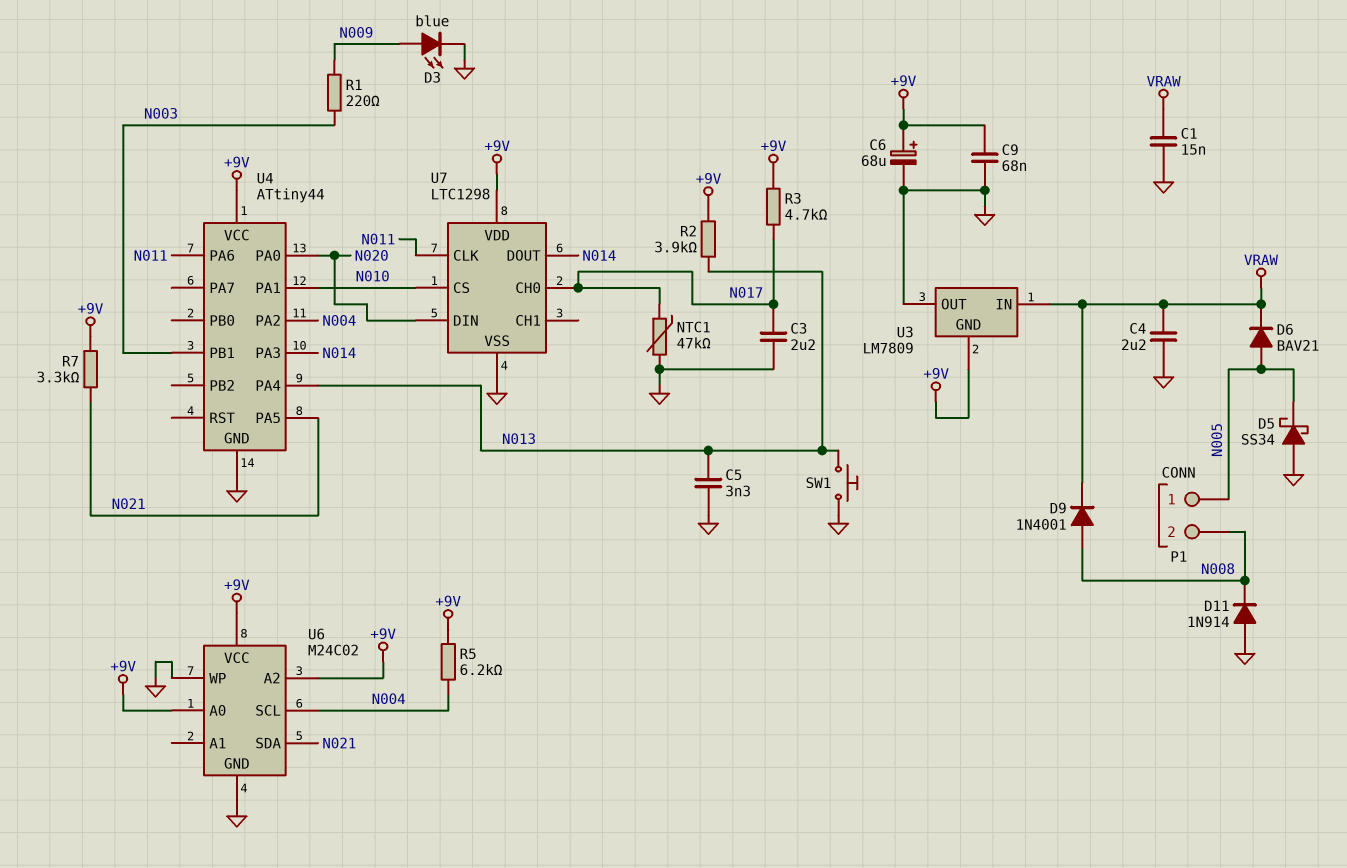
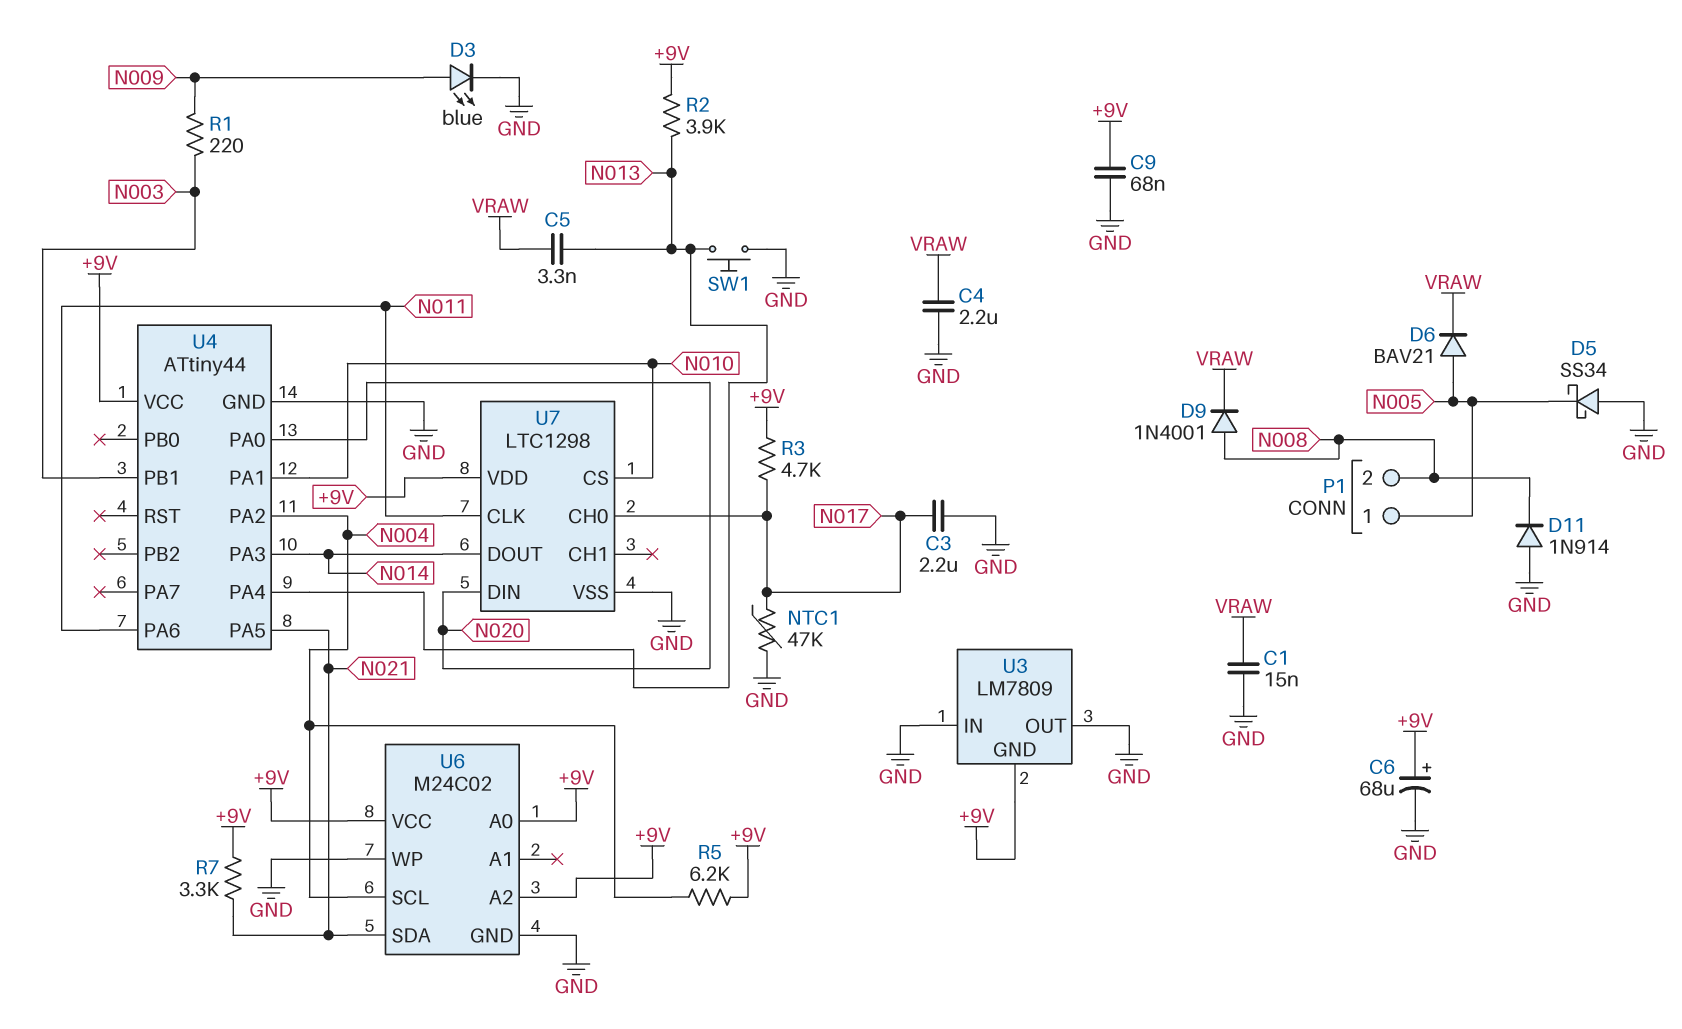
C5: 3.3nF (GND, N013) -> 3.3nF (N013, VRAW)
U3 pin IN: VRAW -> GND

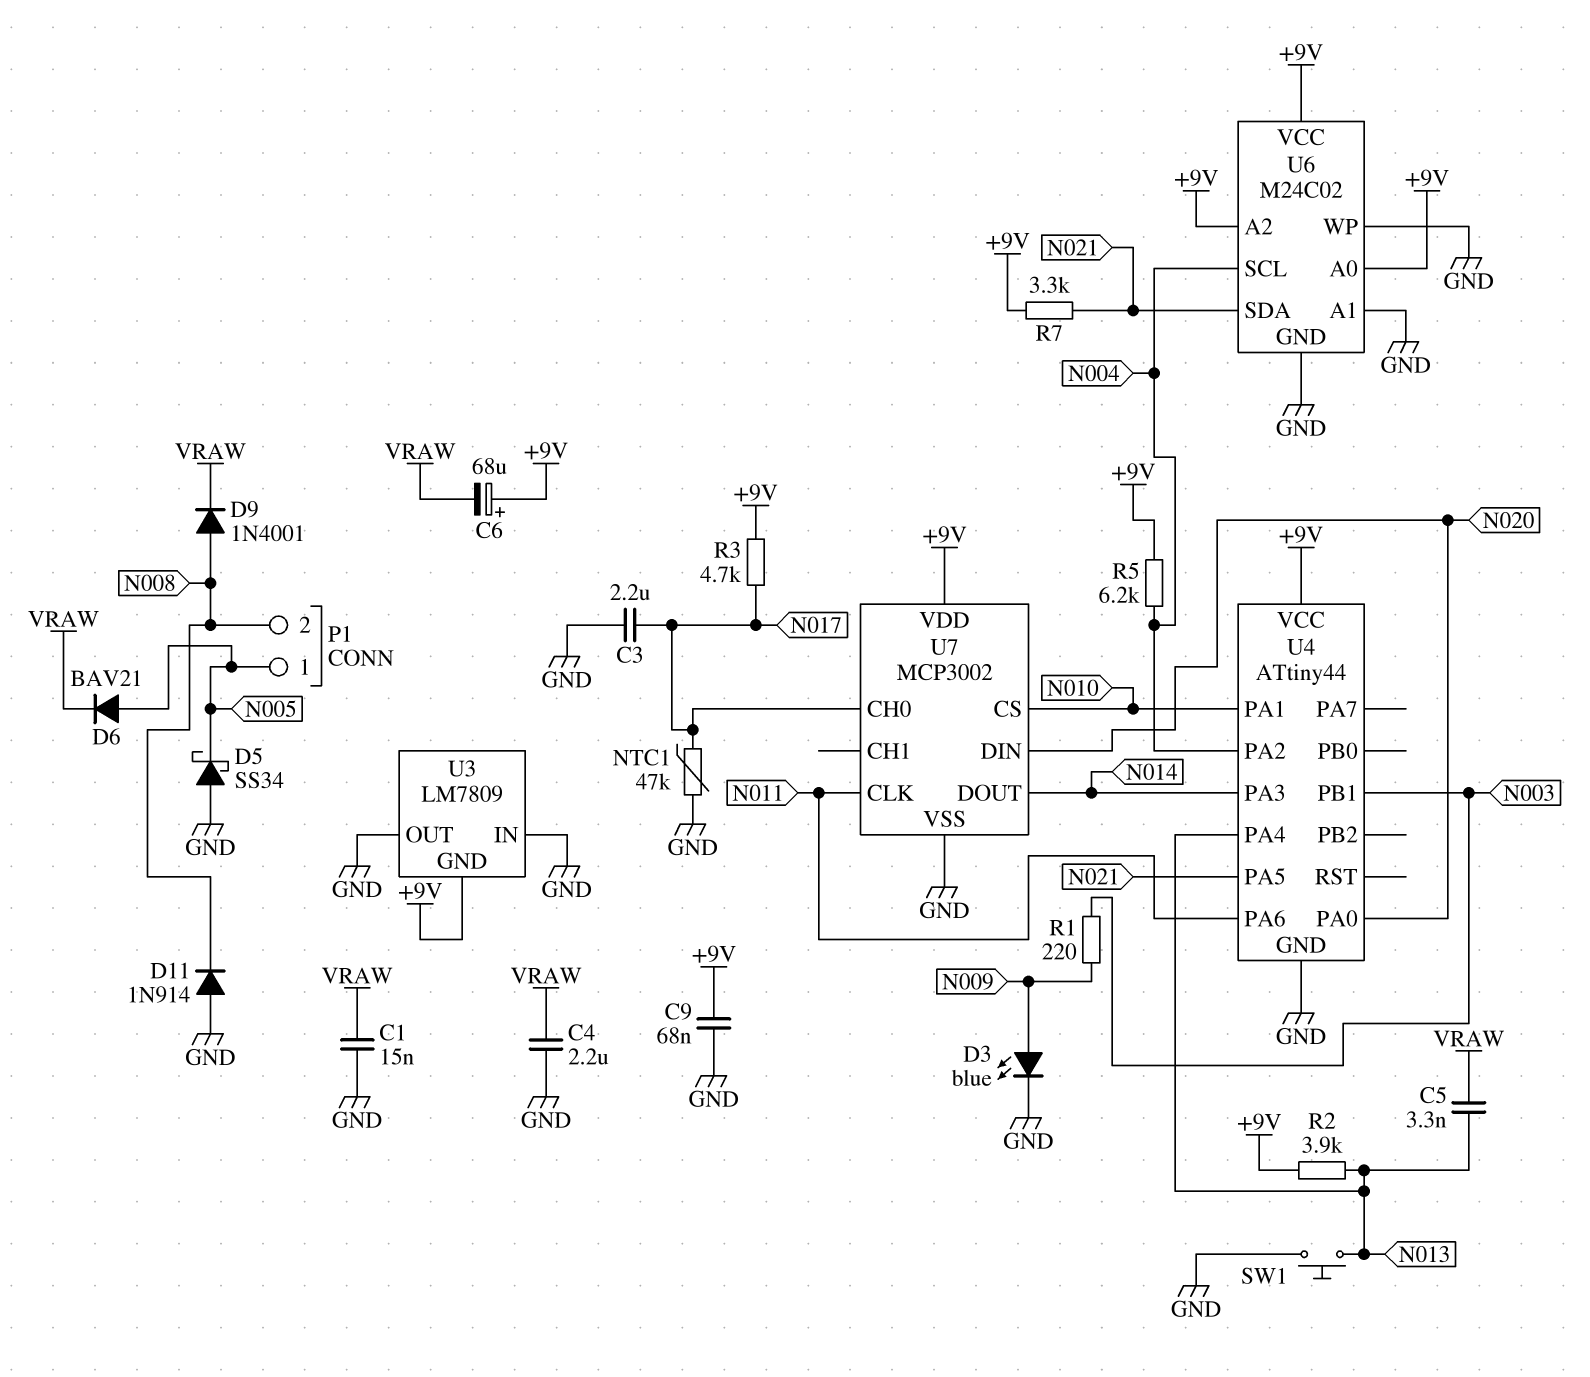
C6: 68uF (plus +9V, minus GND) -> 68uF (plus +9V, minus VRAW)
U6 pin A1: none -> GND
U7: LTC1298 -> MCP3002

